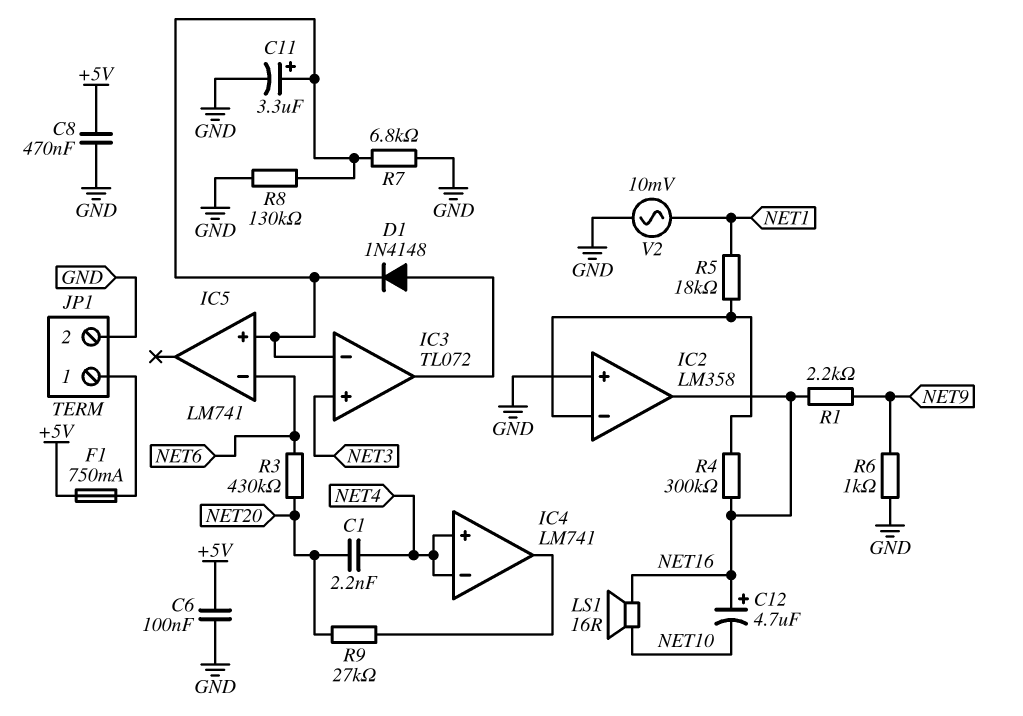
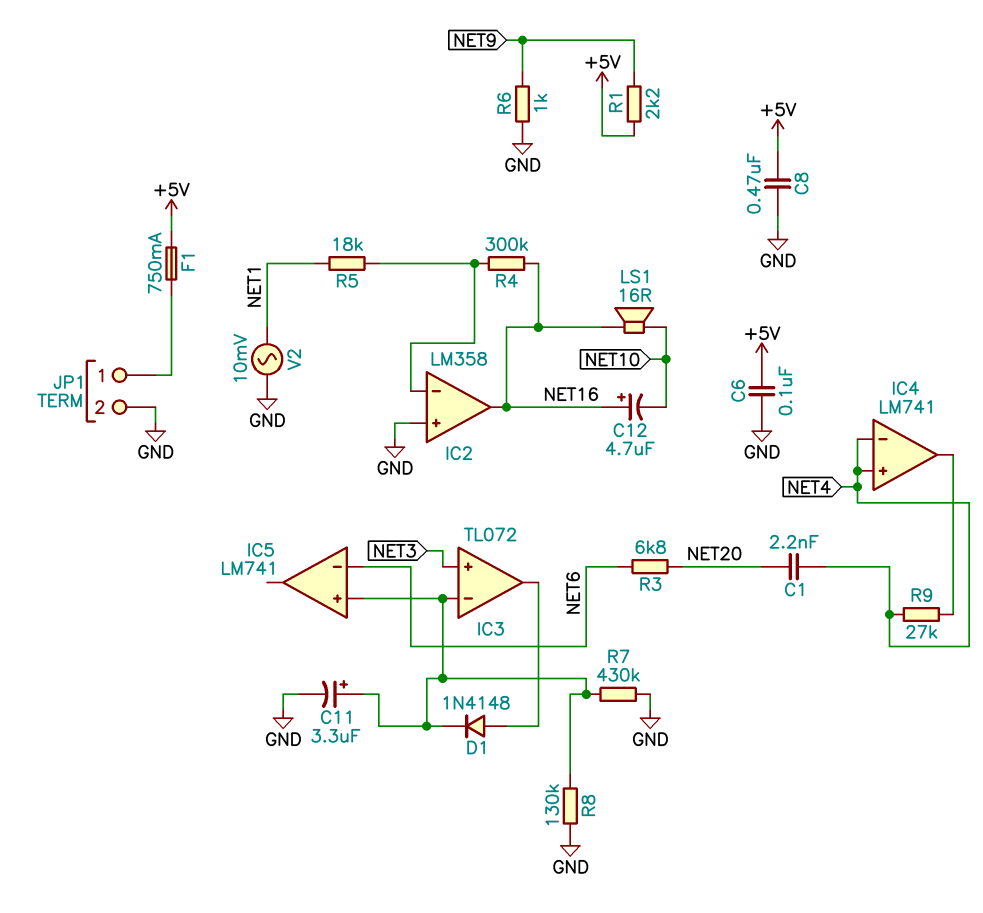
R1: 2.2k (NET9, NET16) -> 2.2k (+5V, NET9)
R3: 430k (NET6, NET20) -> 6.8k (NET6, NET20)
R7: 6.8k (GND, IC3/in-) -> 430k (GND, IC3/in-)
R9: 27k (IC4/out, NET20) -> 27k (IC4/out, NET4)

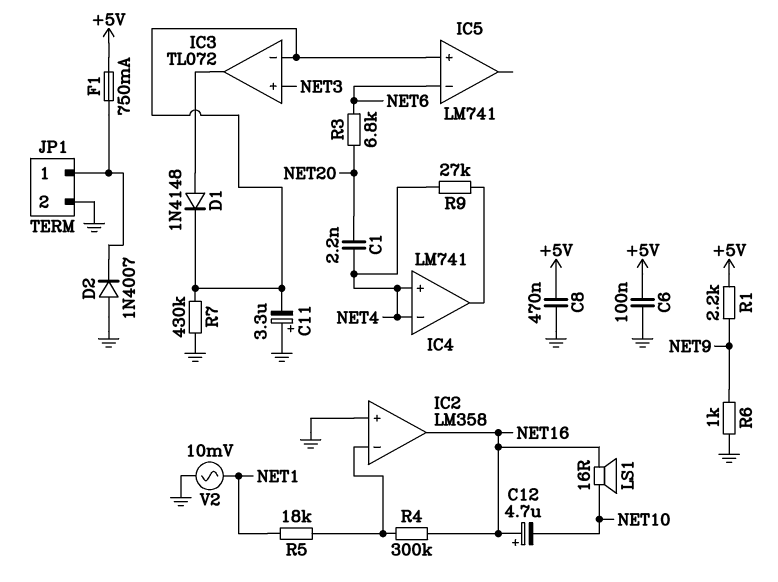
C11: 3.3uF (plus IC3/in-, minus GND) -> 3.3uF (plus GND, minus IC3/in-)
D2: none -> diode 1N4007 (A GND, K JP1/1)
R8: 130k (GND, IC3/in-) -> none

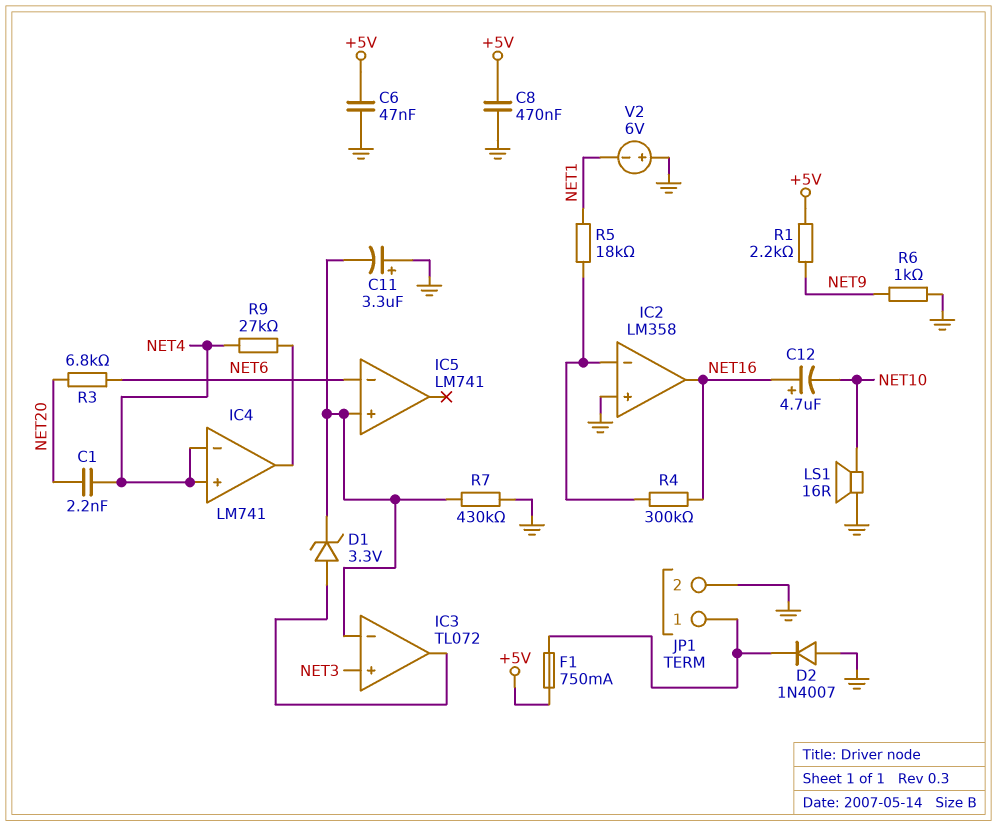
C6: 100nF (+5V, GND) -> 47nF (+5V, GND)
D1: diode 1N4148 (A IC3/out, K IC3/in-) -> zener 3.3V (A IC3/out, K IC3/in-)
LS1: speaker 16R (NET10, NET16) -> speaker 16R (GND, NET10)
V2: AC 10mV (GND, NET1) -> 6V (plus GND, minus NET1)

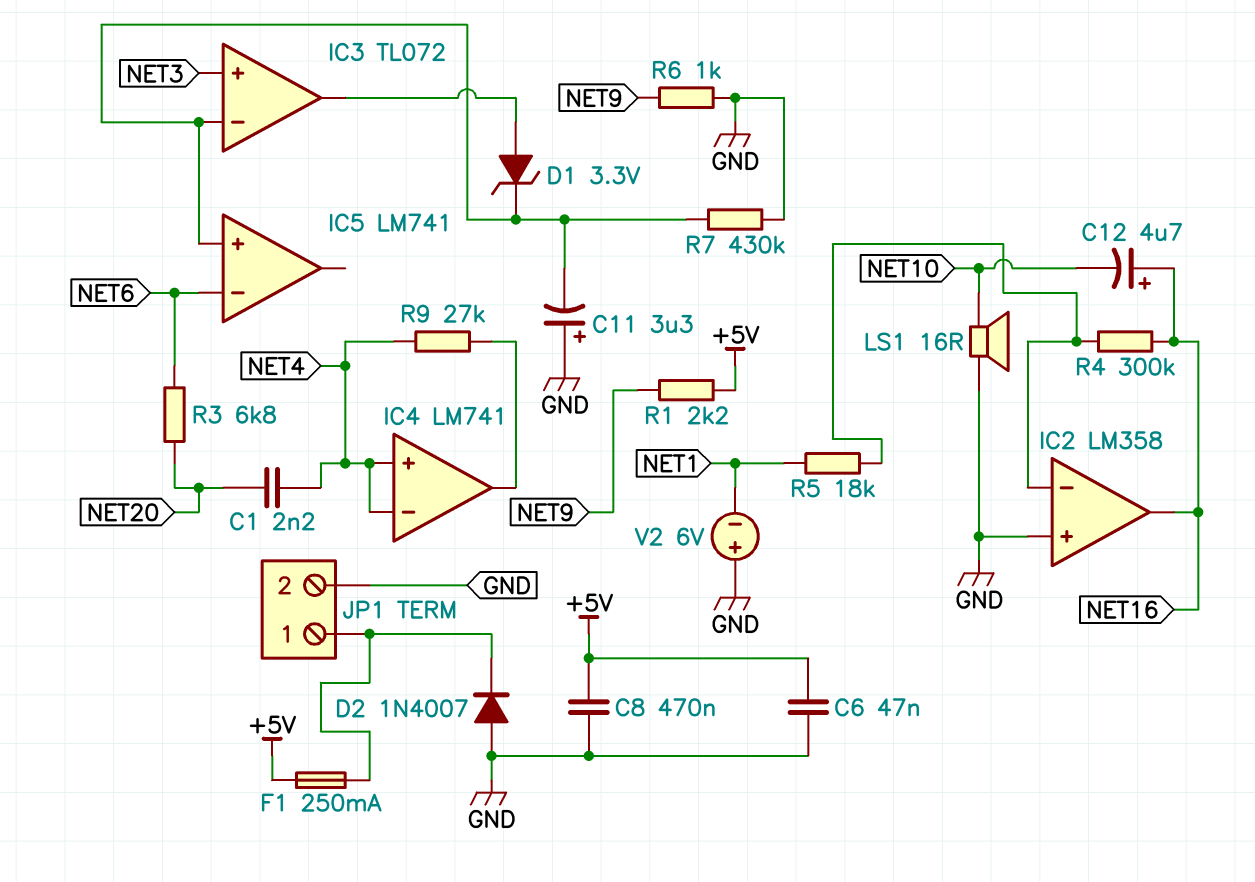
F1: 750mA (+5V, JP1/1) -> 250mA (+5V, JP1/1)

